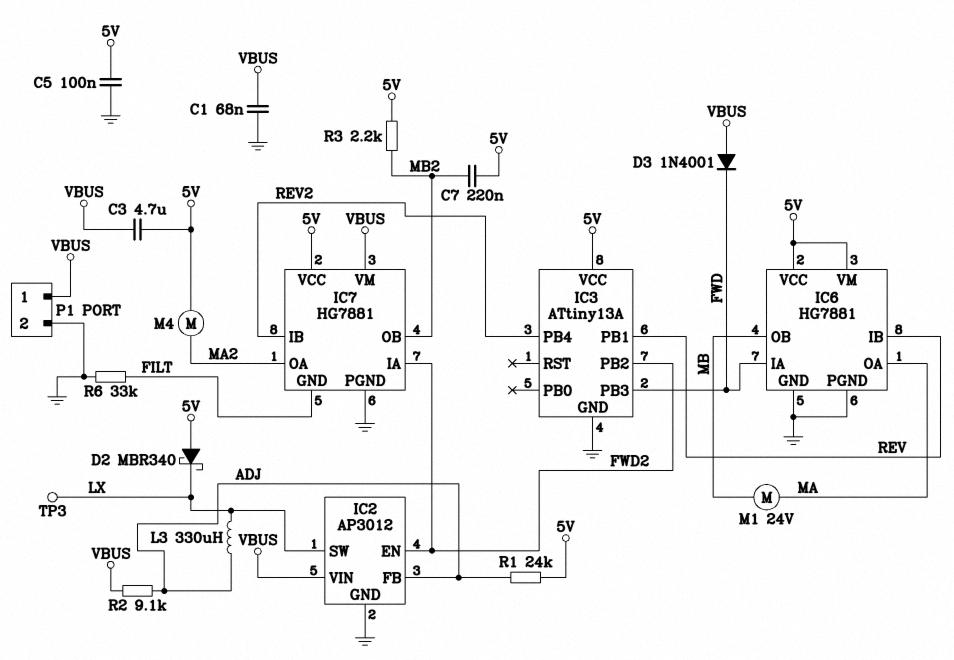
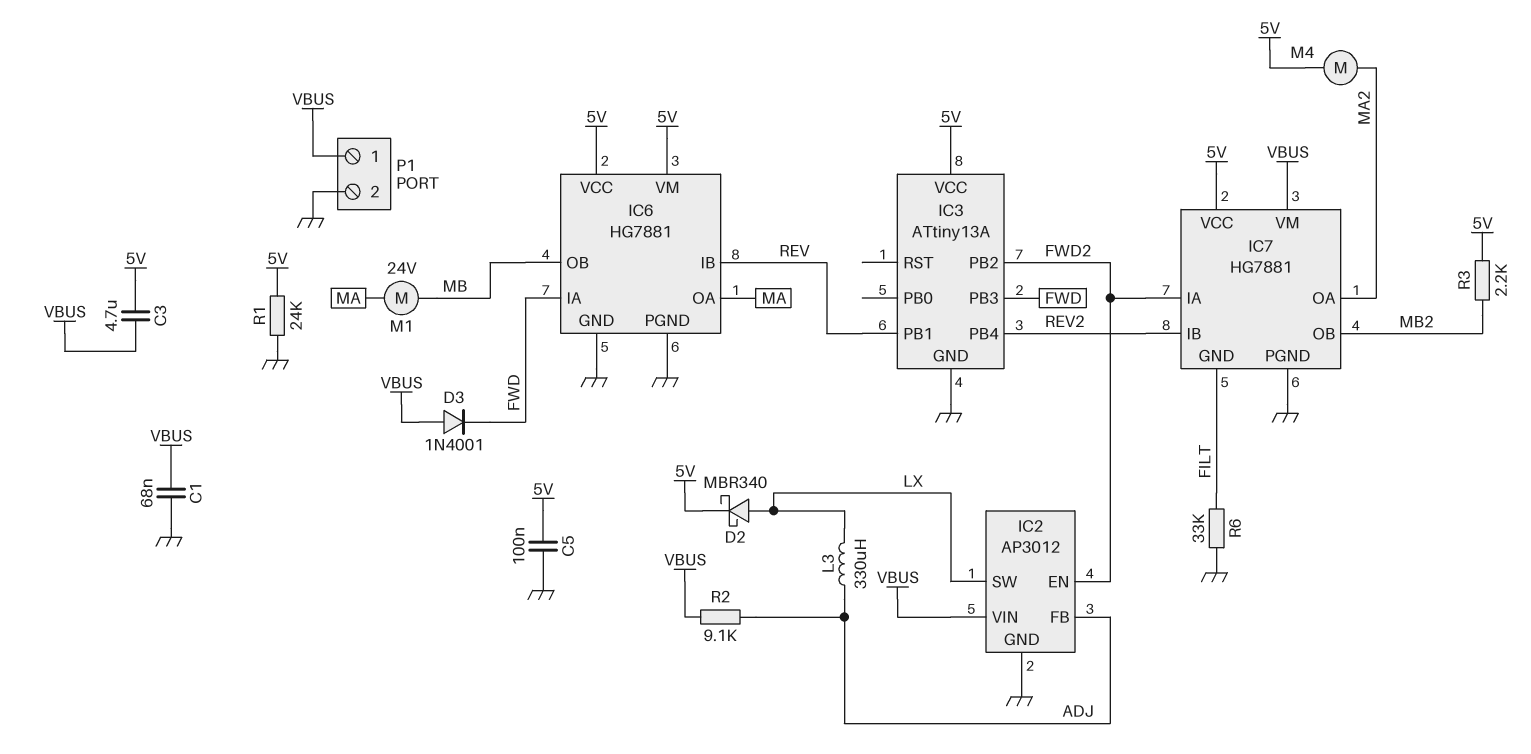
C7: 220nF (5V, MB2) -> none
D2: schottky MBR340 (A 5V, K LX) -> schottky MBR340 (A LX, K 5V)
R1: 24k (5V, ADJ) -> 24k (5V, GND)
TP3: test point (LX) -> none

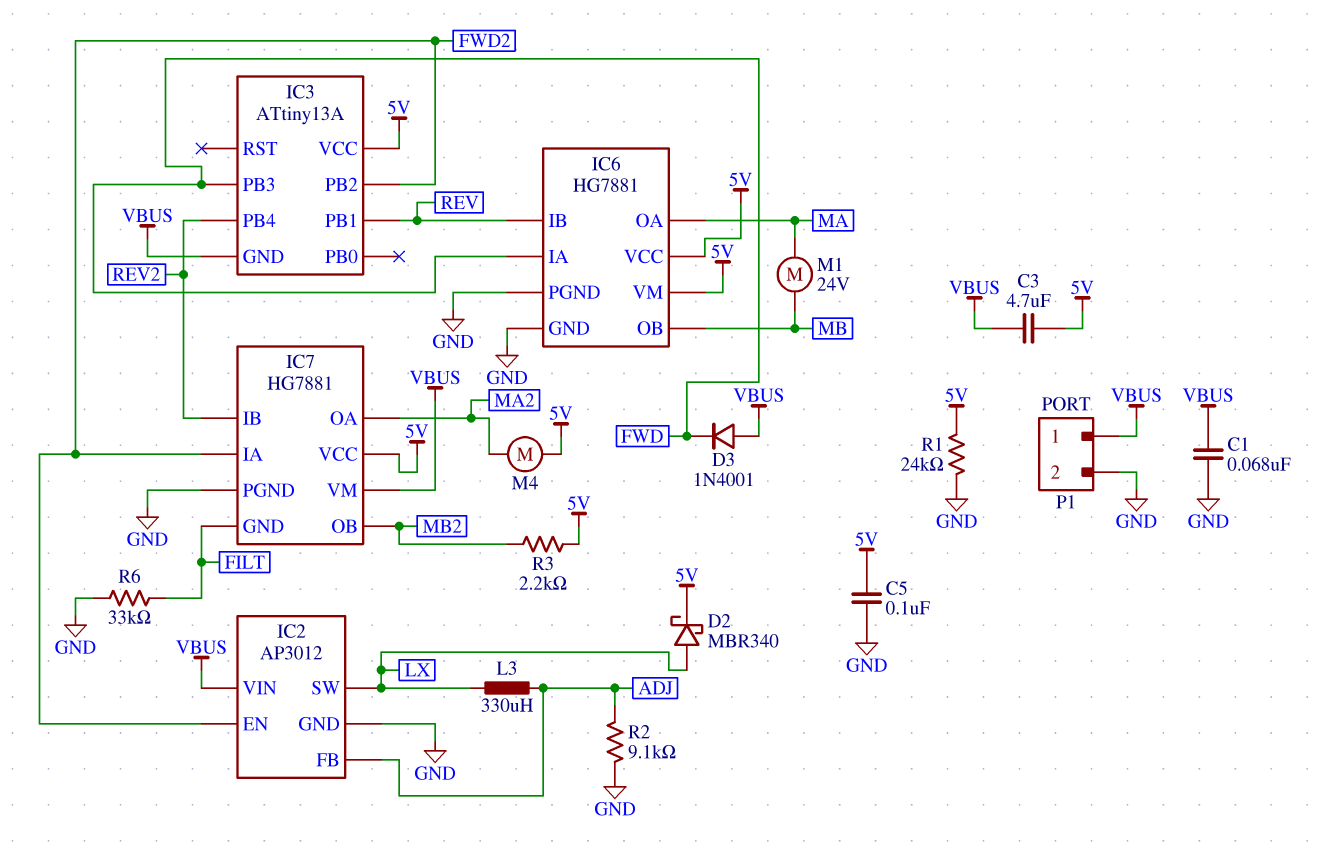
IC3 pin GND: GND -> VBUS
R2: 9.1k (ADJ, VBUS) -> 9.1k (ADJ, GND)

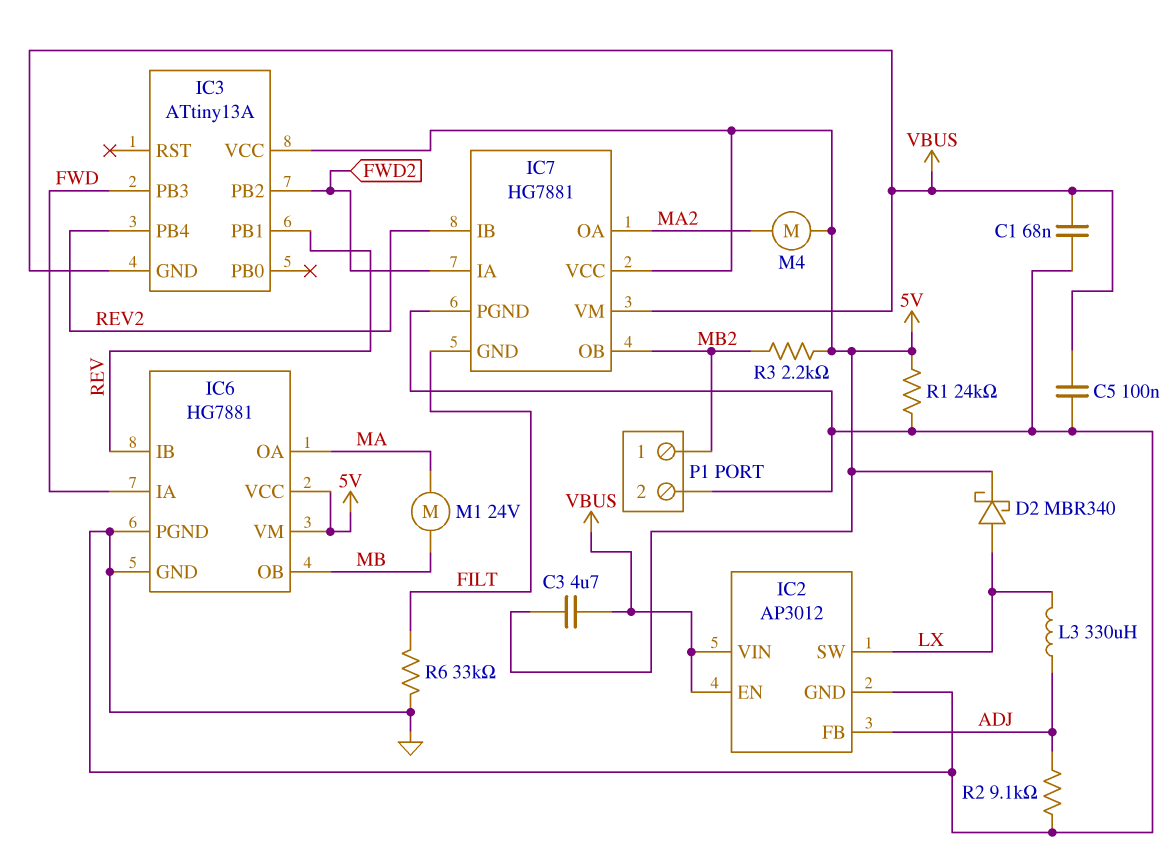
C5: 100nF (5V, GND) -> 100nF (GND, VBUS)
D3: diode 1N4001 (A VBUS, K FWD) -> none
IC2 pin EN: FWD2 -> VBUS
P1 pin 1: VBUS -> MB2

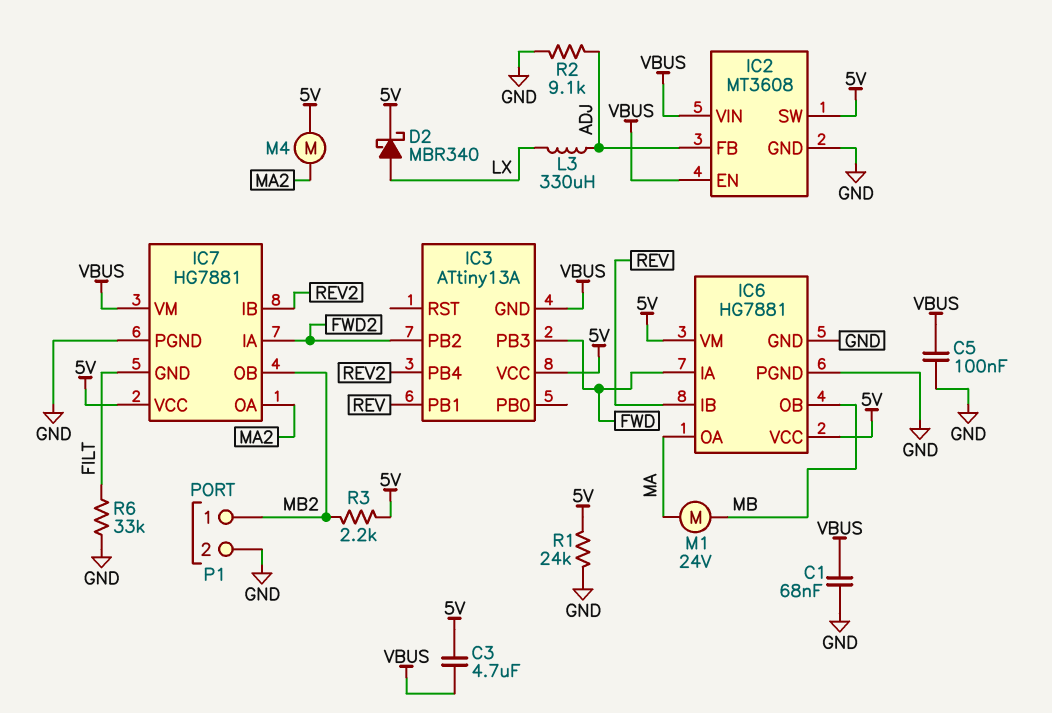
IC2: AP3012 -> MT3608
IC2 pin SW: LX -> 5V

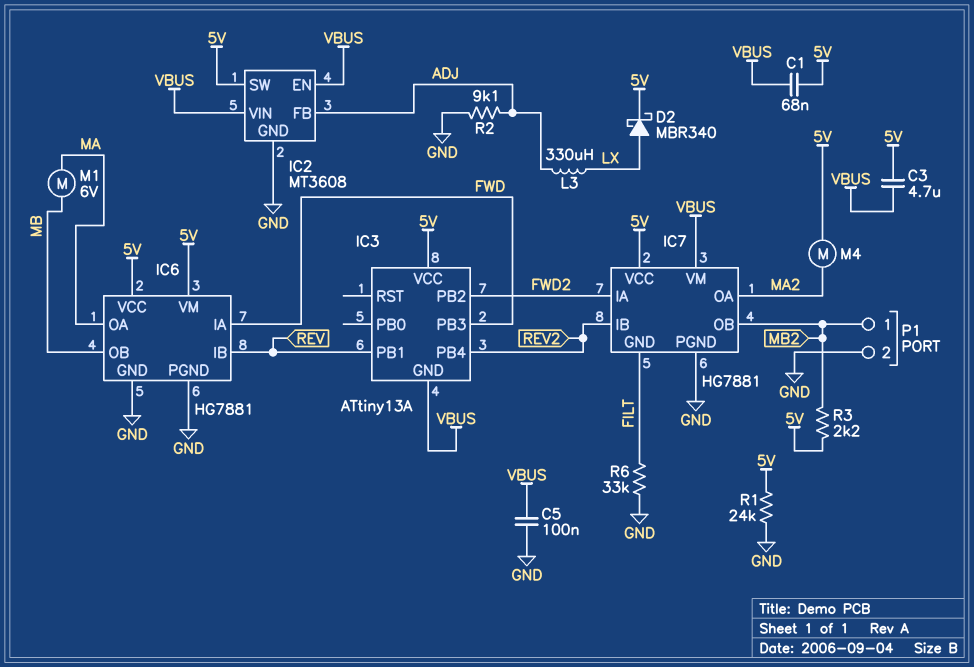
C1: 68nF (GND, VBUS) -> 68nF (5V, VBUS)
M1: motor 24V (MA, MB) -> motor 6V (MA, MB)

